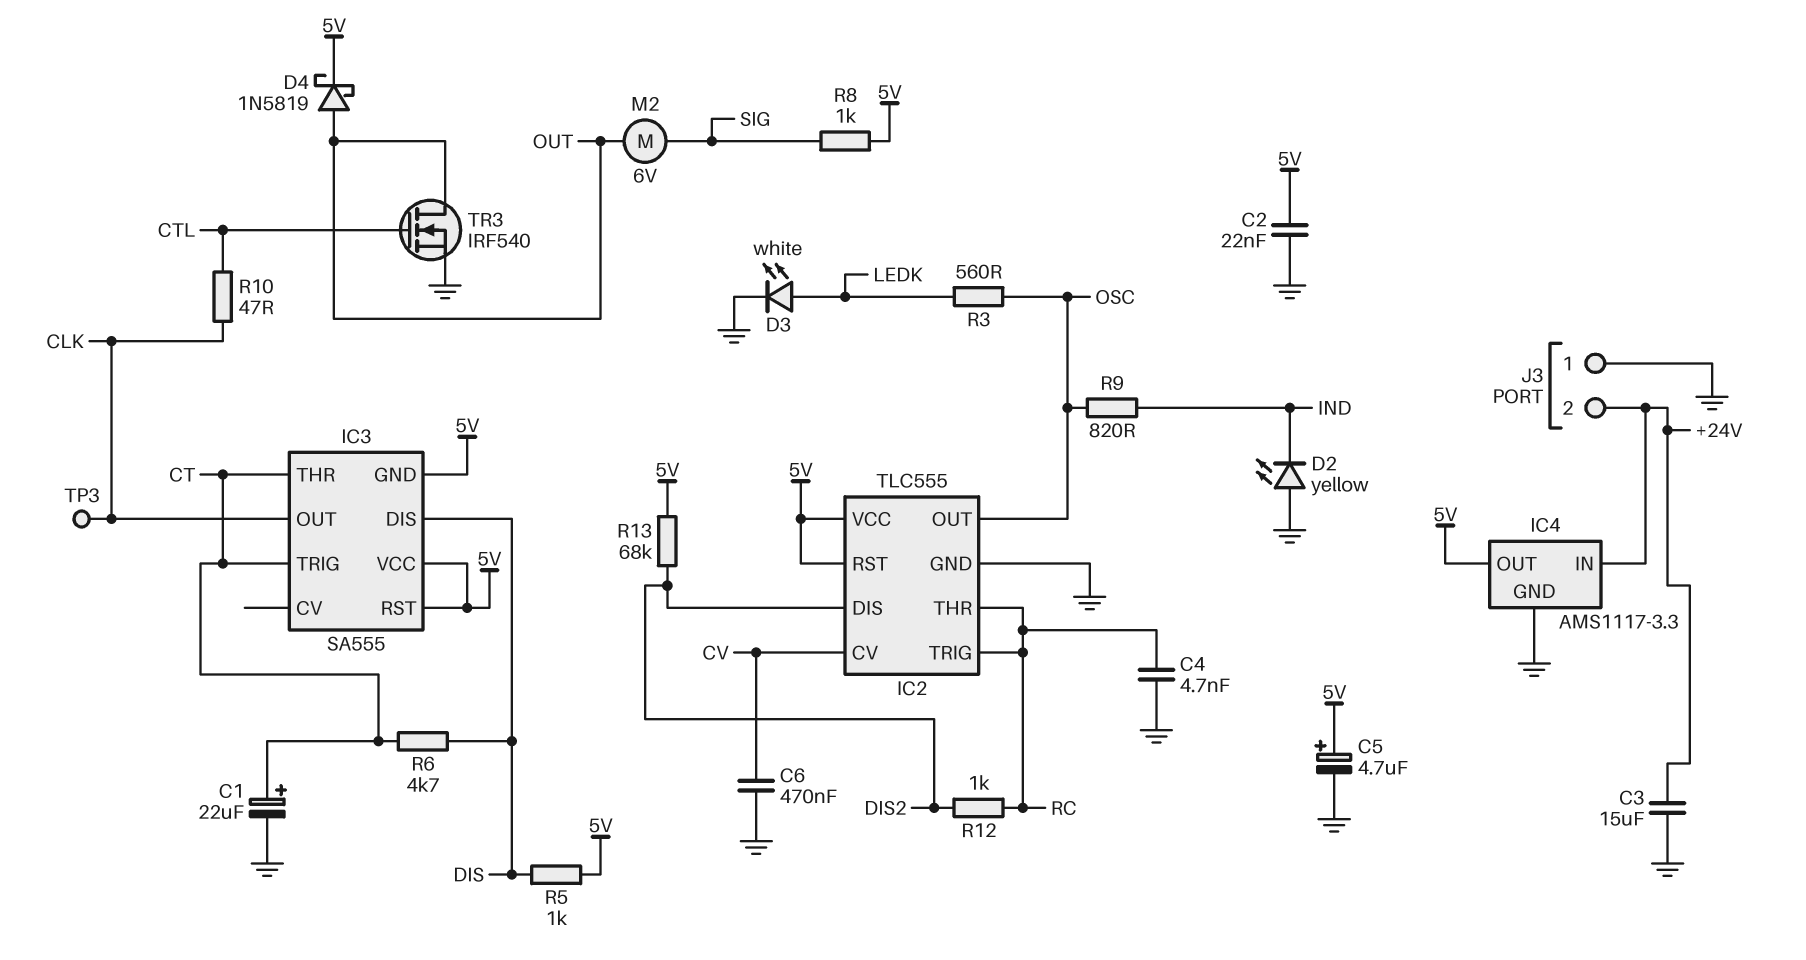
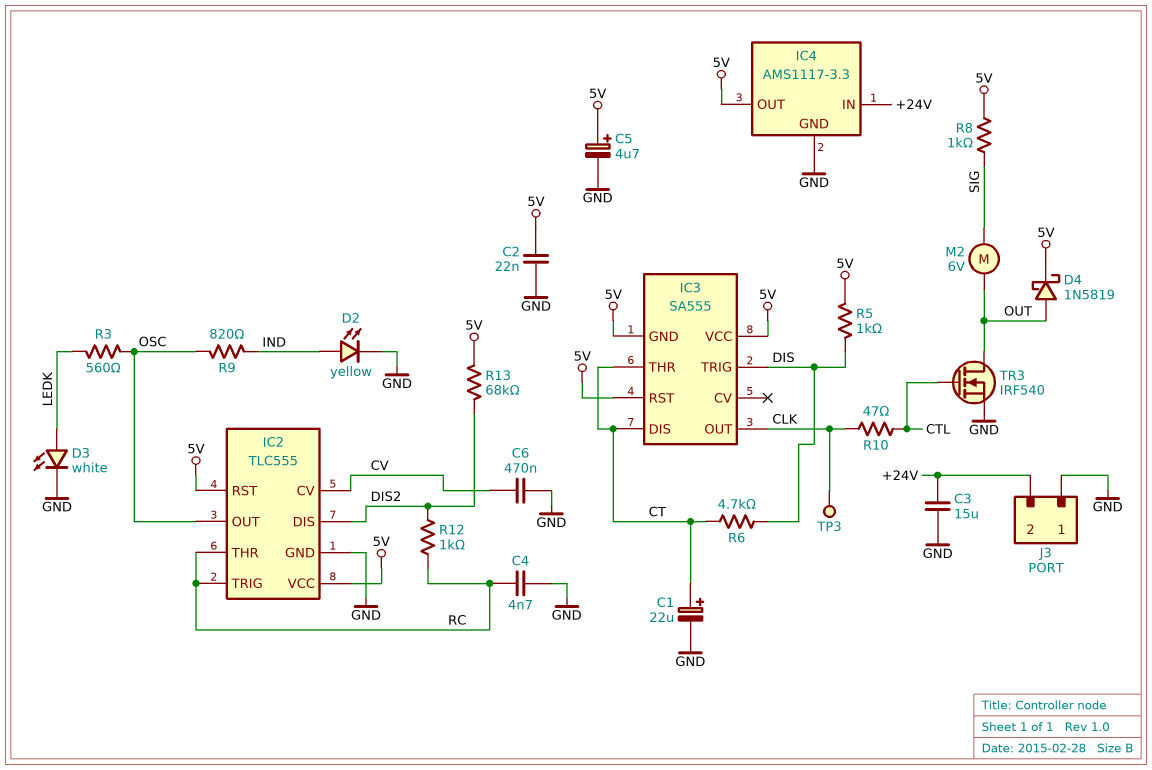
D2: LED yellow (A GND, K IND) -> LED yellow (A IND, K GND)
IC3 pin DIS: DIS -> CT
IC3 pin TRIG: CT -> DIS

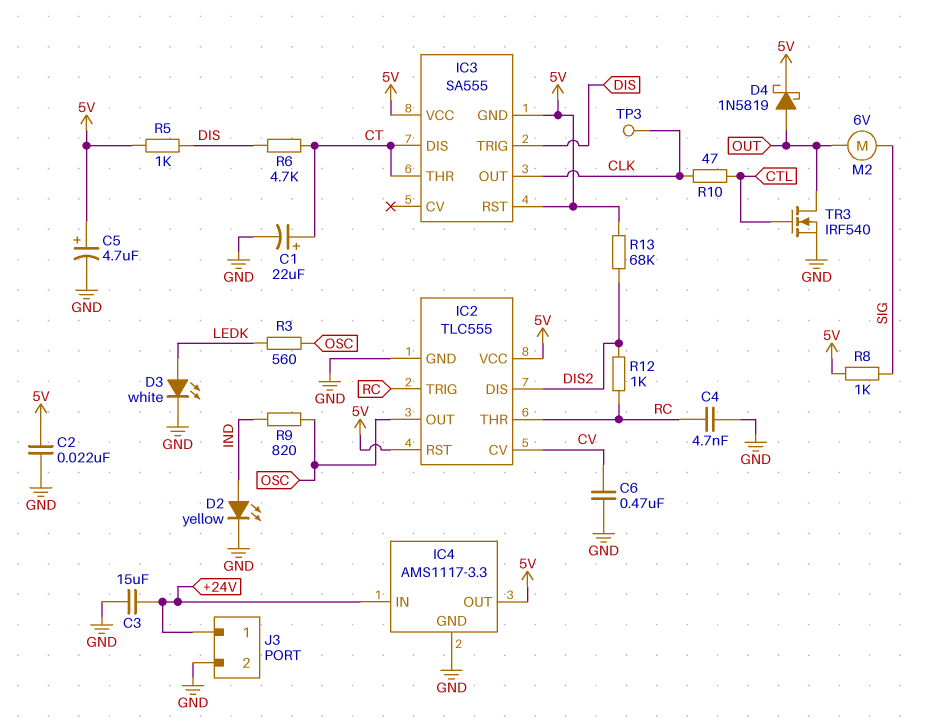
J3 pin 1: GND -> +24V
J3 pin 2: +24V -> GND

